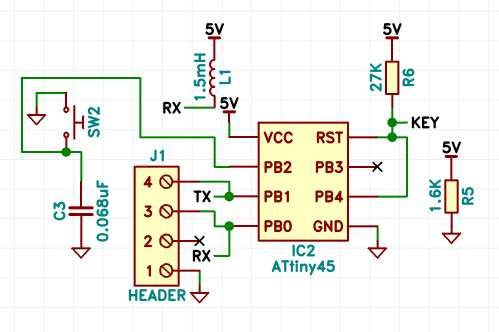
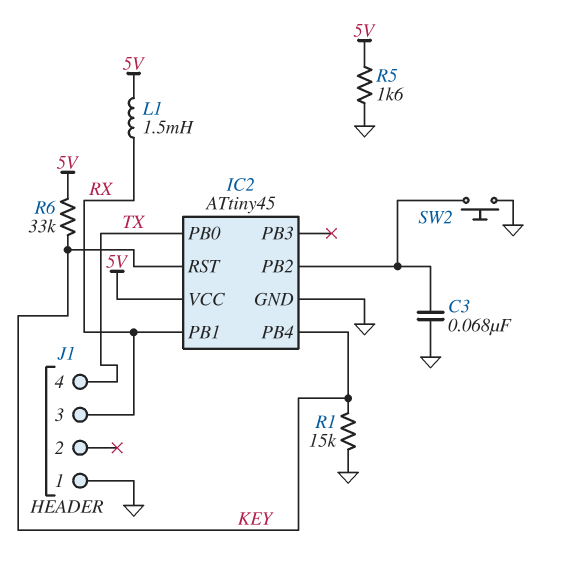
IC2 pin PB0: RX -> TX
IC2 pin PB1: TX -> RX
R1: none -> 15k (GND, KEY)
R6: 27k (5V, KEY) -> 33k (5V, KEY)

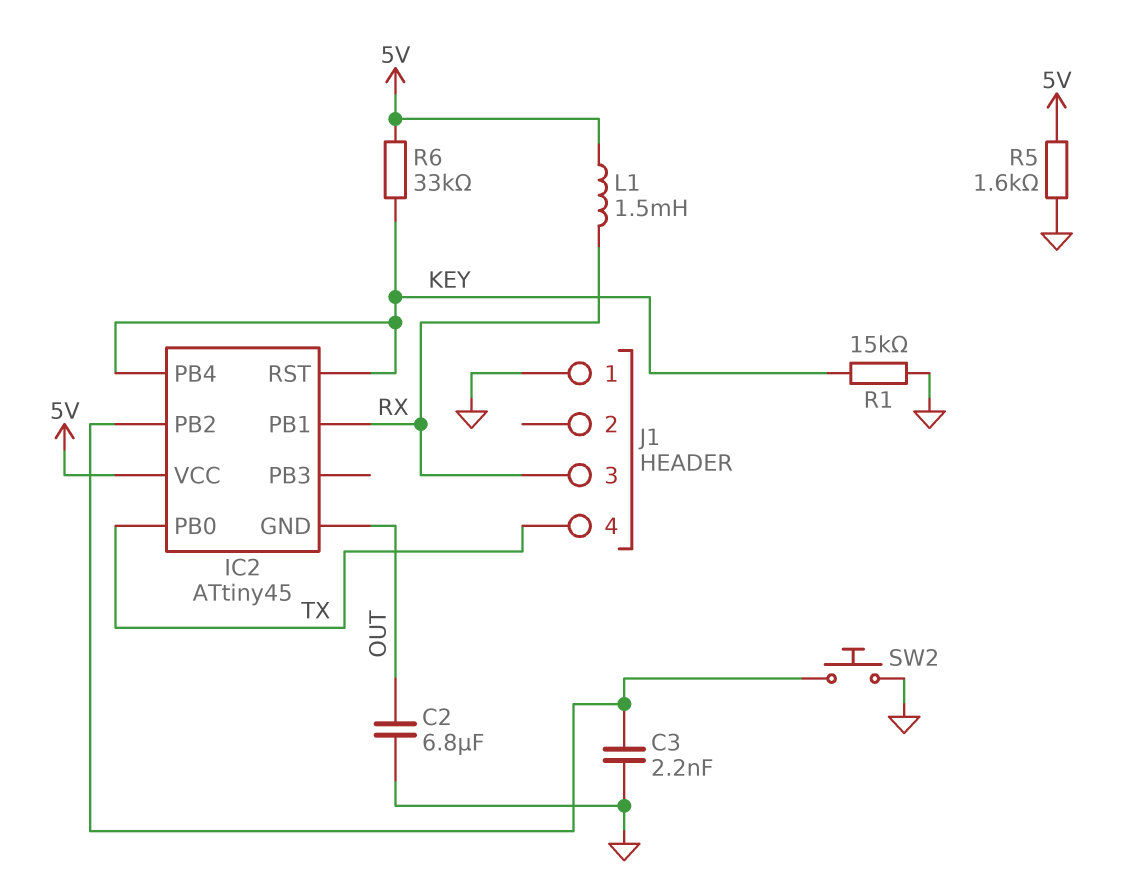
C2: none -> 6.8uF (GND, OUT)
C3: 68nF (GND, IC2/PB2) -> 2.2nF (GND, IC2/PB2)
IC2 pin GND: GND -> OUT

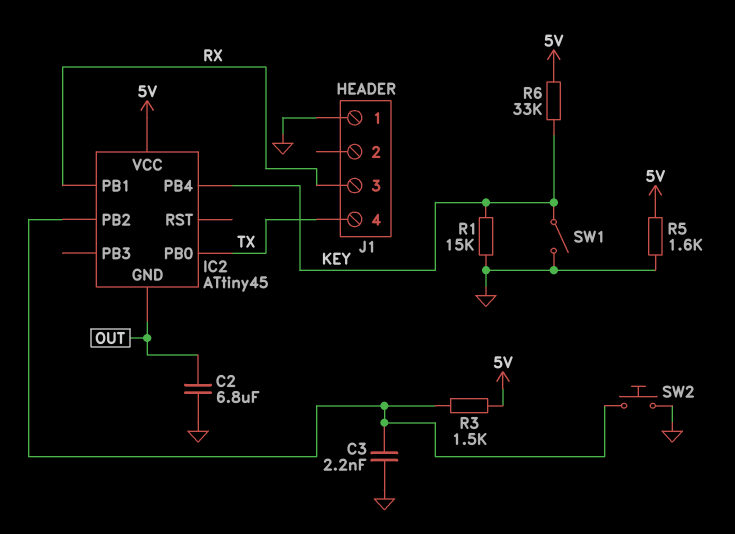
IC2 pin RST: KEY -> none
L1: 1.5mH (5V, RX) -> none
R3: none -> 1.5k (5V, IC2/PB2)
SW1: none -> switch (GND, KEY)

